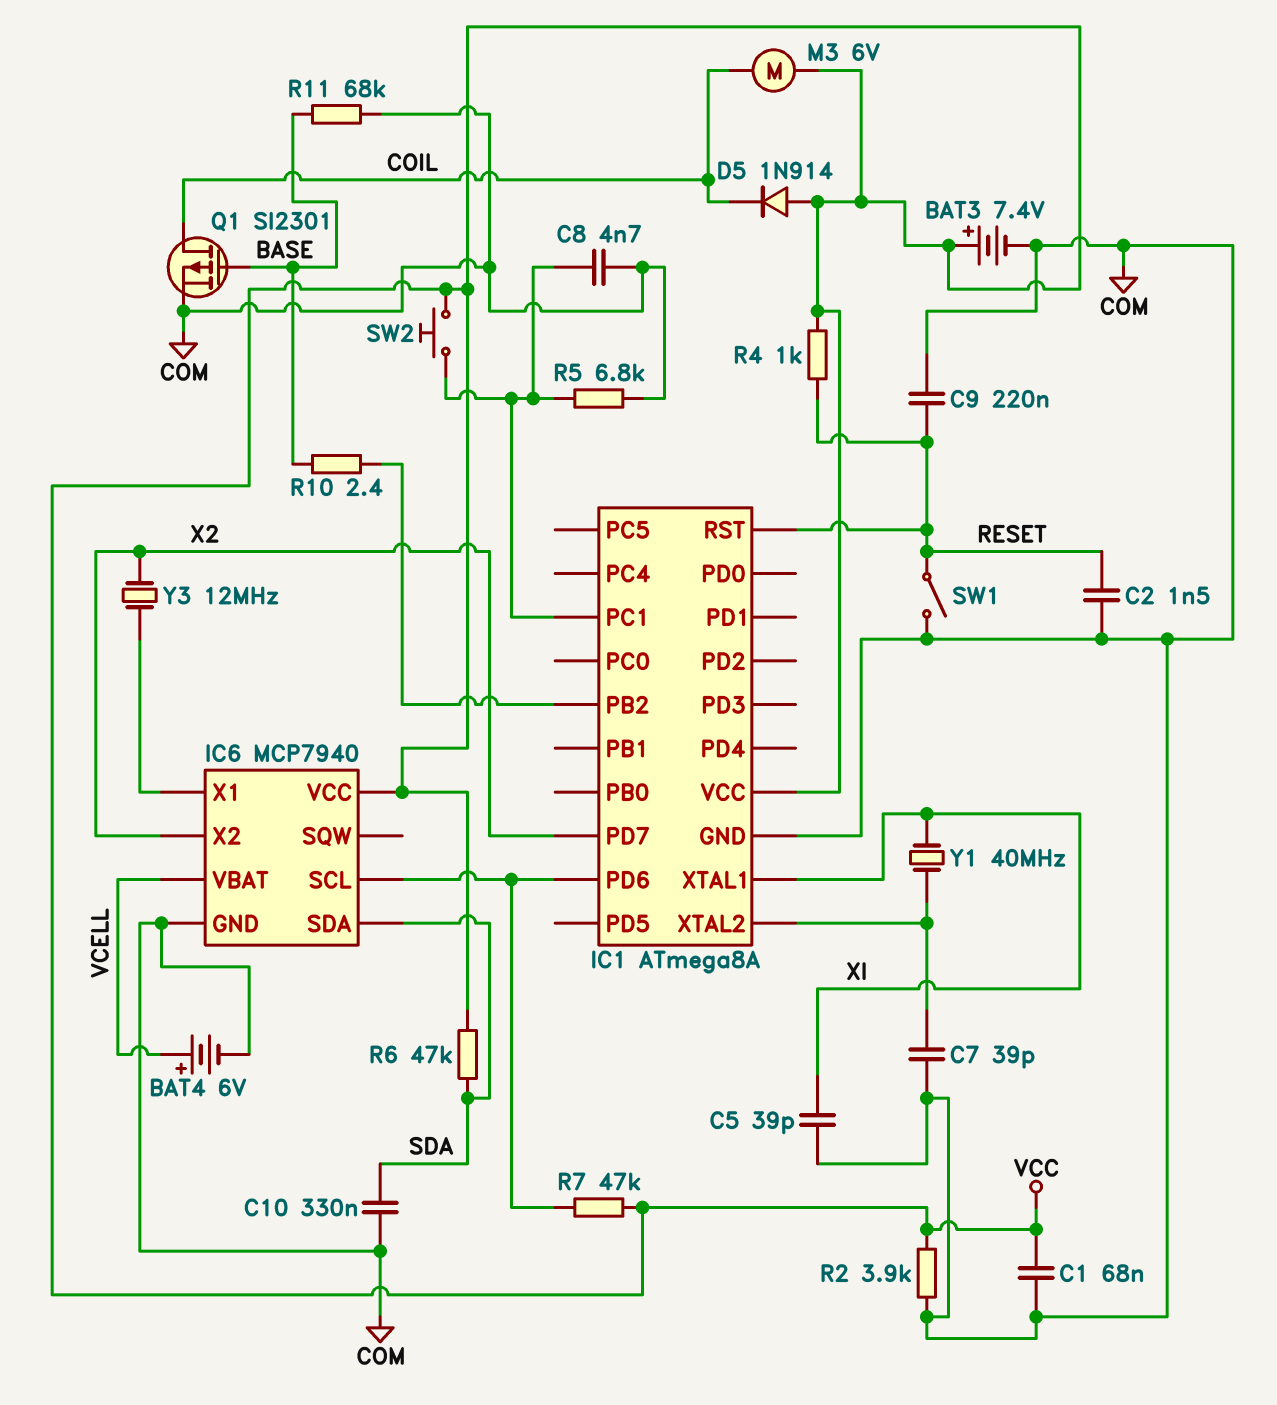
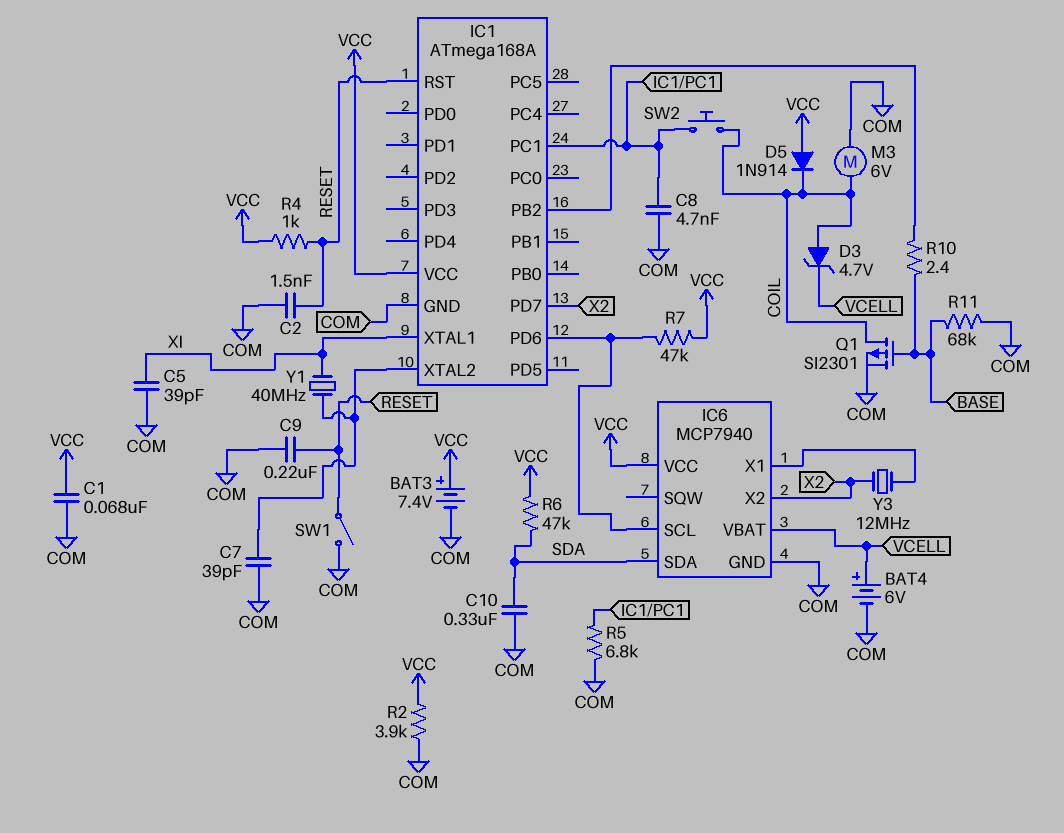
D3: none -> zener 4.7V (A COIL, K VCELL)
IC1: ATmega8A -> ATmega168A
M3: motor 6V (COIL, VCC) -> motor 6V (COIL, COM)
SW2: button (IC1/PC1, VCC) -> button (COIL, IC1/PC1)

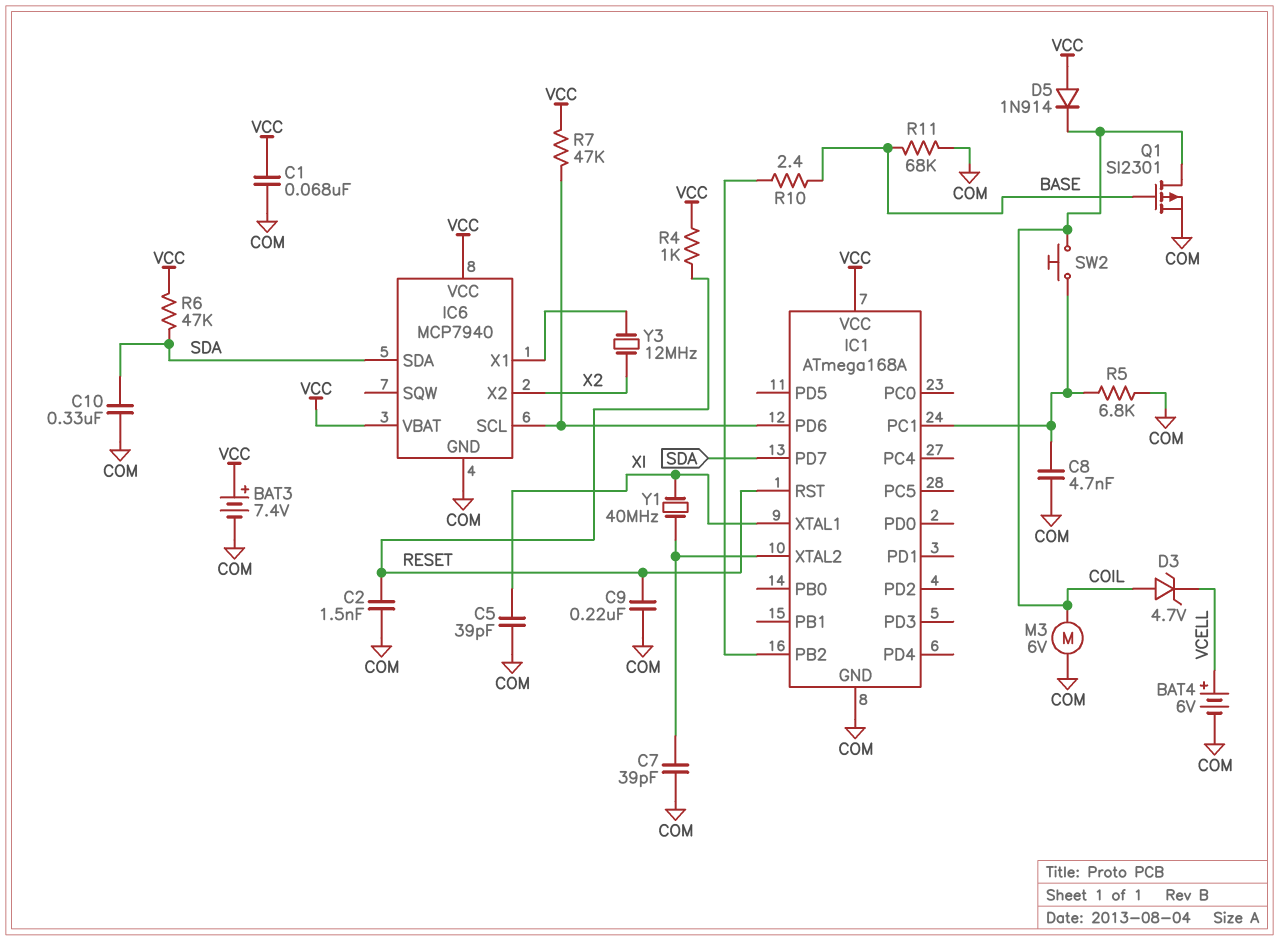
IC1 pin PD7: X2 -> SDA
IC6 pin VBAT: VCELL -> VCC
R2: 3.9k (COM, VCC) -> none
SW1: switch (COM, RESET) -> none

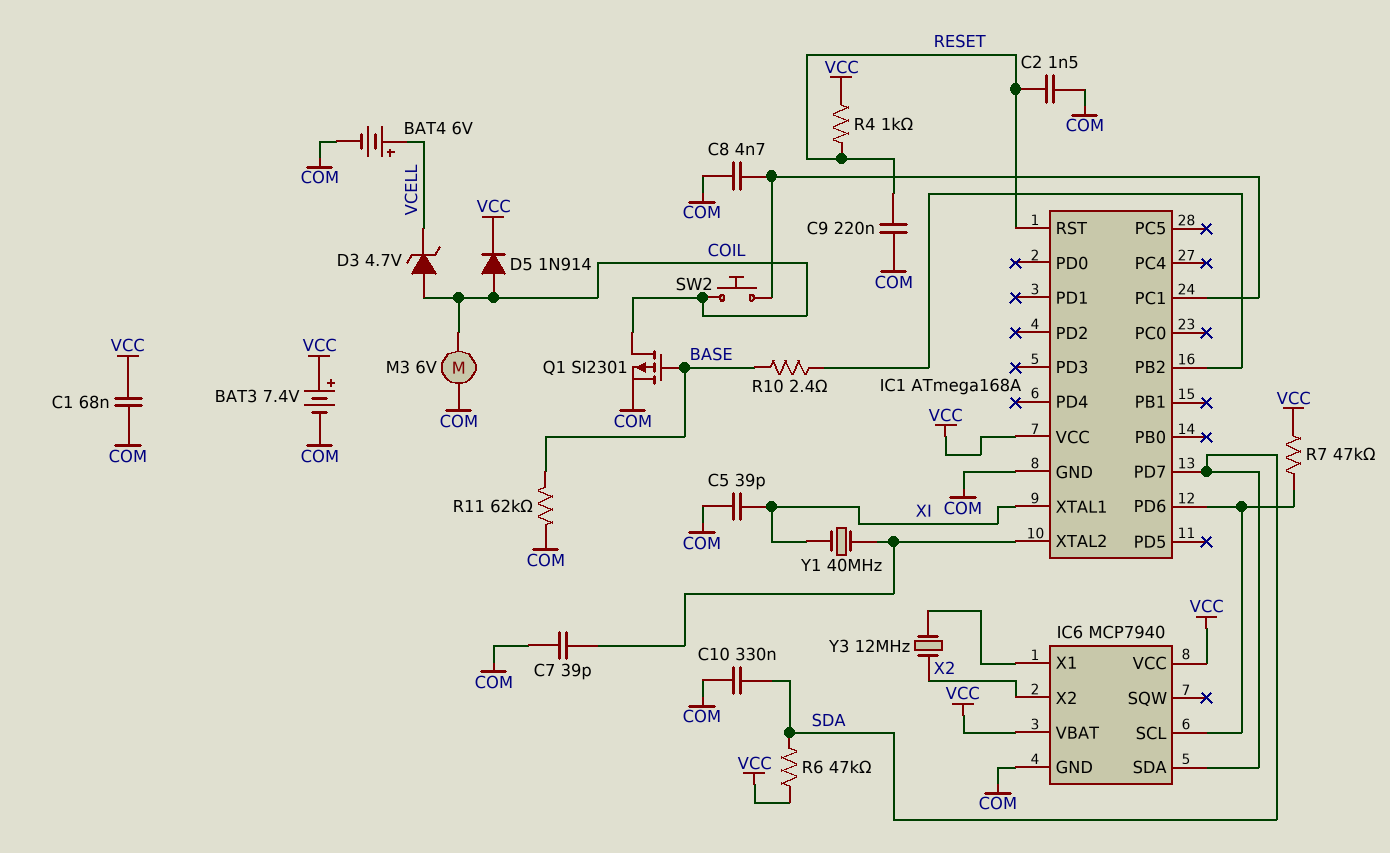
D5: diode 1N914 (A VCC, K COIL) -> diode 1N914 (A COIL, K VCC)
R5: 6.8k (COM, IC1/PC1) -> none
R11: 68k (BASE, COM) -> 62k (BASE, COM)

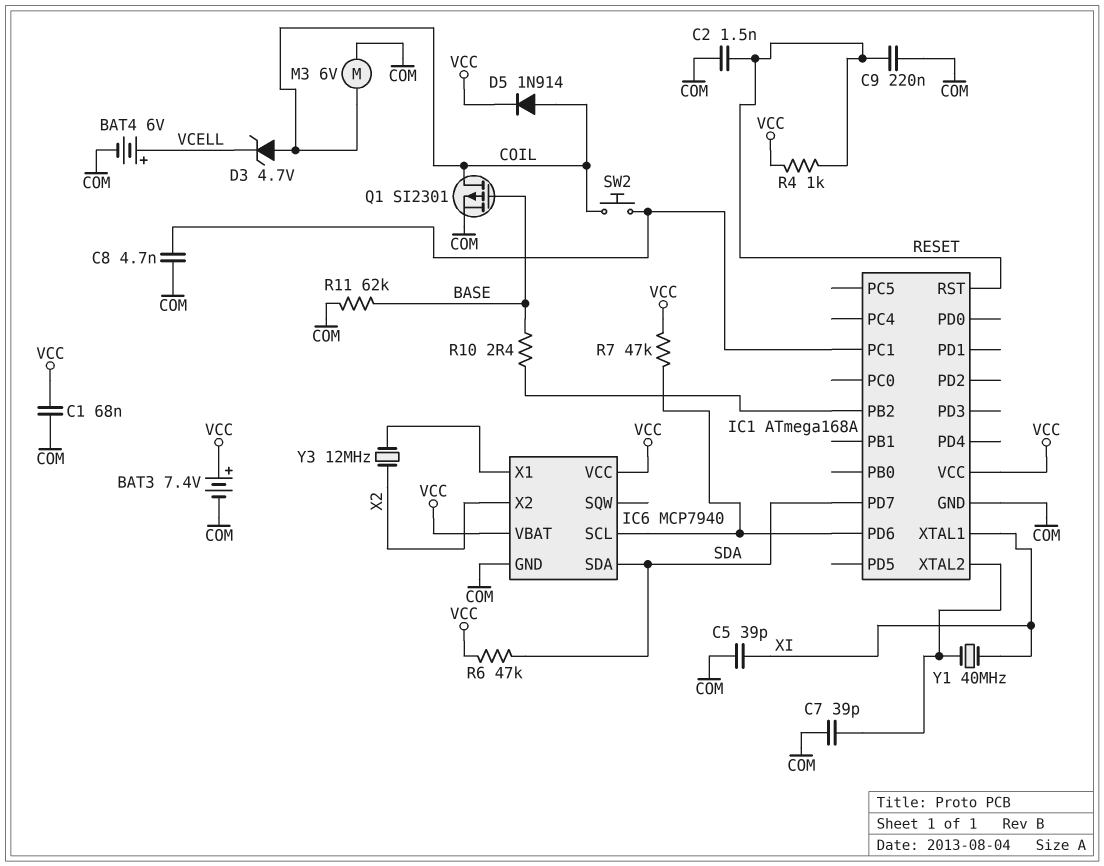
C10: 330nF (COM, SDA) -> none

